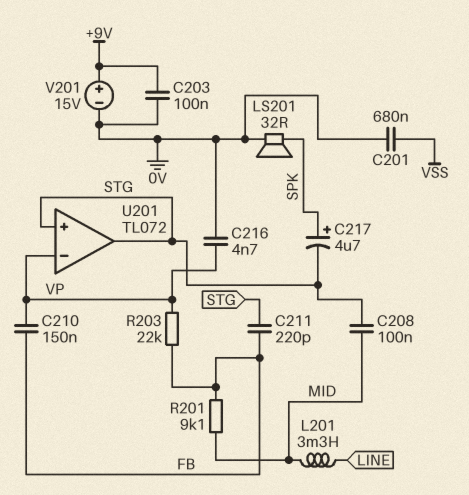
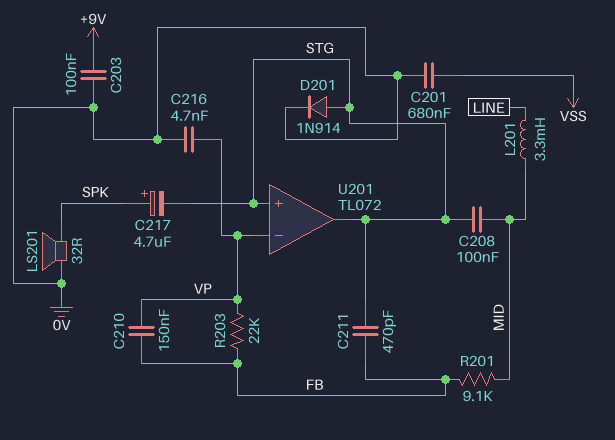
C211: 220pF (FB, STG) -> 470pF (FB, STG)
D201: none -> diode 1N914 (A STG, K 0V)
V201: 15V (plus +9V, minus 0V) -> none

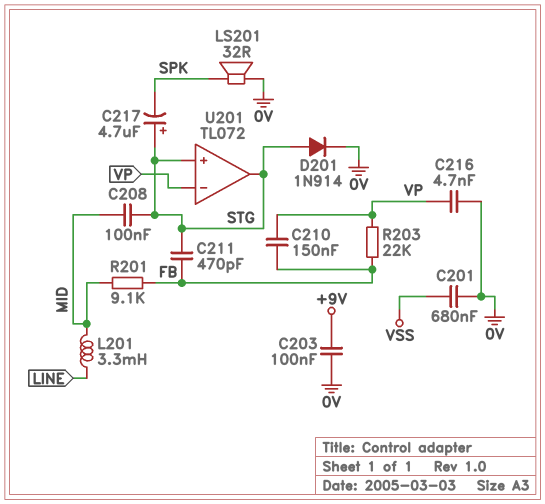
C217: 4.7uF (plus SPK, minus STG) -> 4.7uF (plus STG, minus SPK)

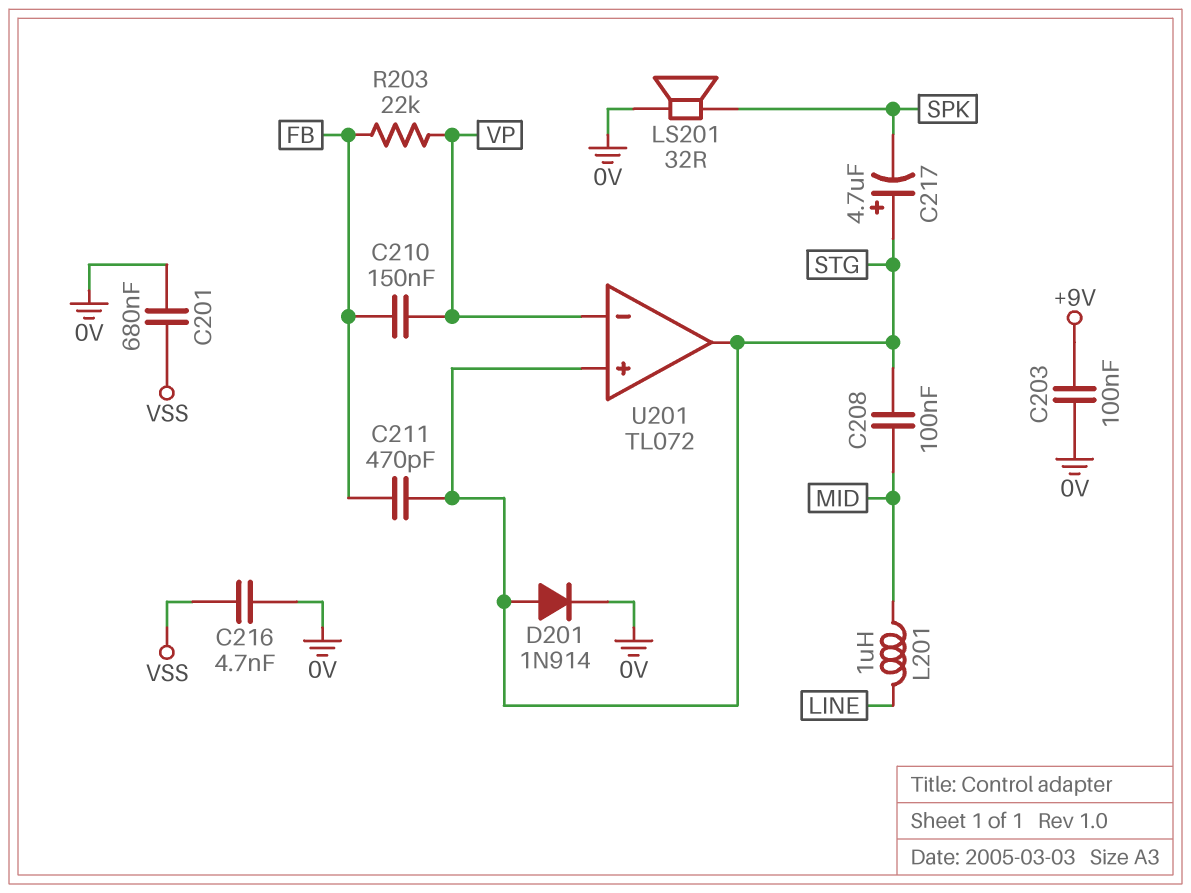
C216: 4.7nF (0V, VP) -> 4.7nF (0V, VSS)
L201: 3.3mH (LINE, MID) -> 1uH (LINE, MID)
R201: 9.1k (FB, MID) -> none

